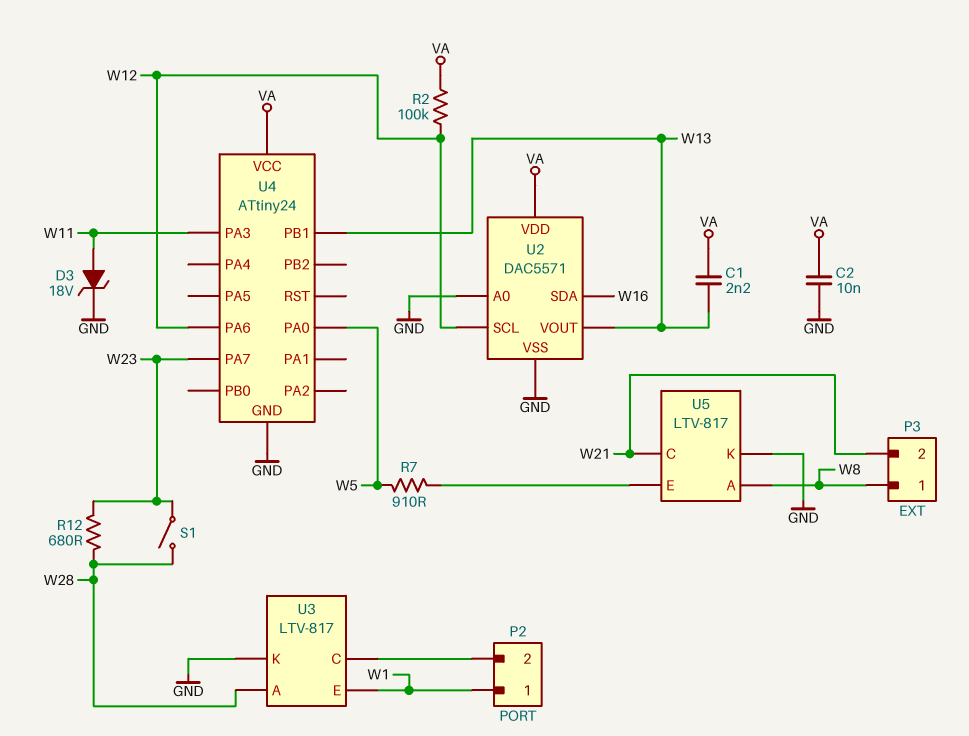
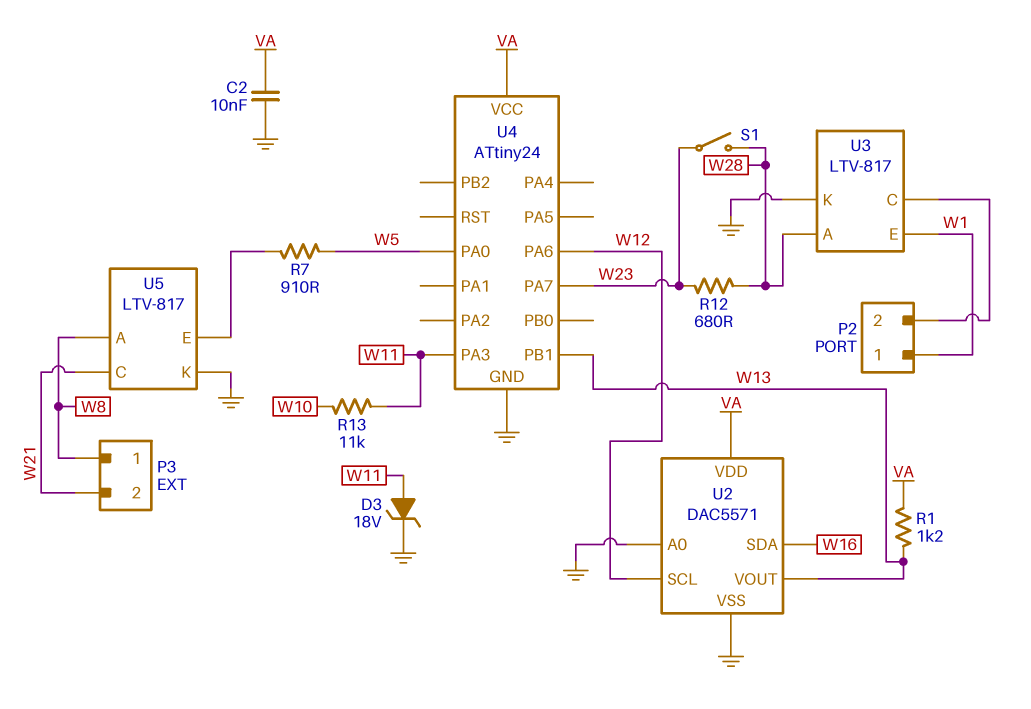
C1: 2.2nF (VA, W13) -> none
R1: none -> 1.2k (VA, W13)
R2: 100k (VA, W12) -> none
R13: none -> 11k (W10, W11)

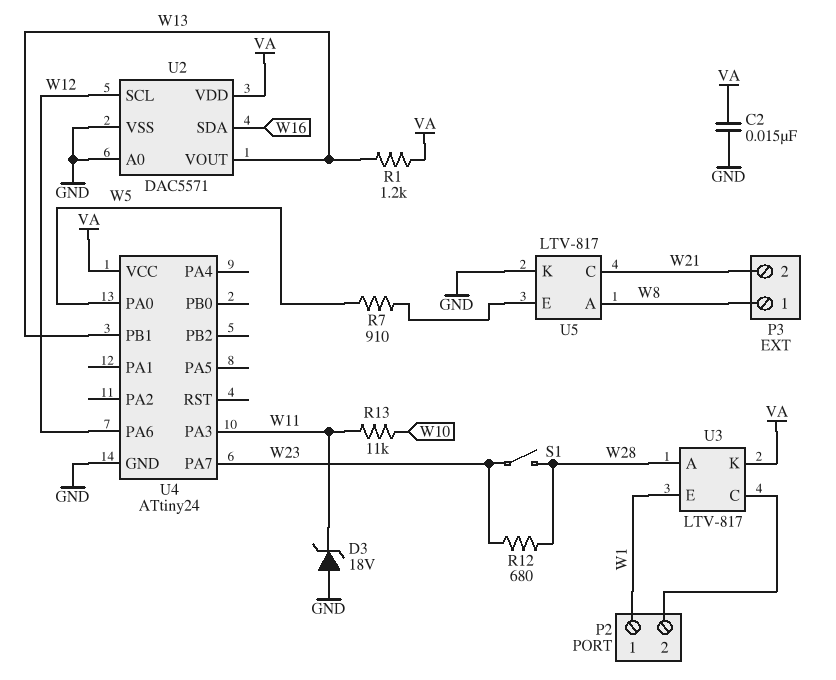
C2: 10nF (GND, VA) -> 15nF (GND, VA)
D3: zener 18V (A W11, K GND) -> zener 18V (A GND, K W11)
U3 pin K: GND -> VA

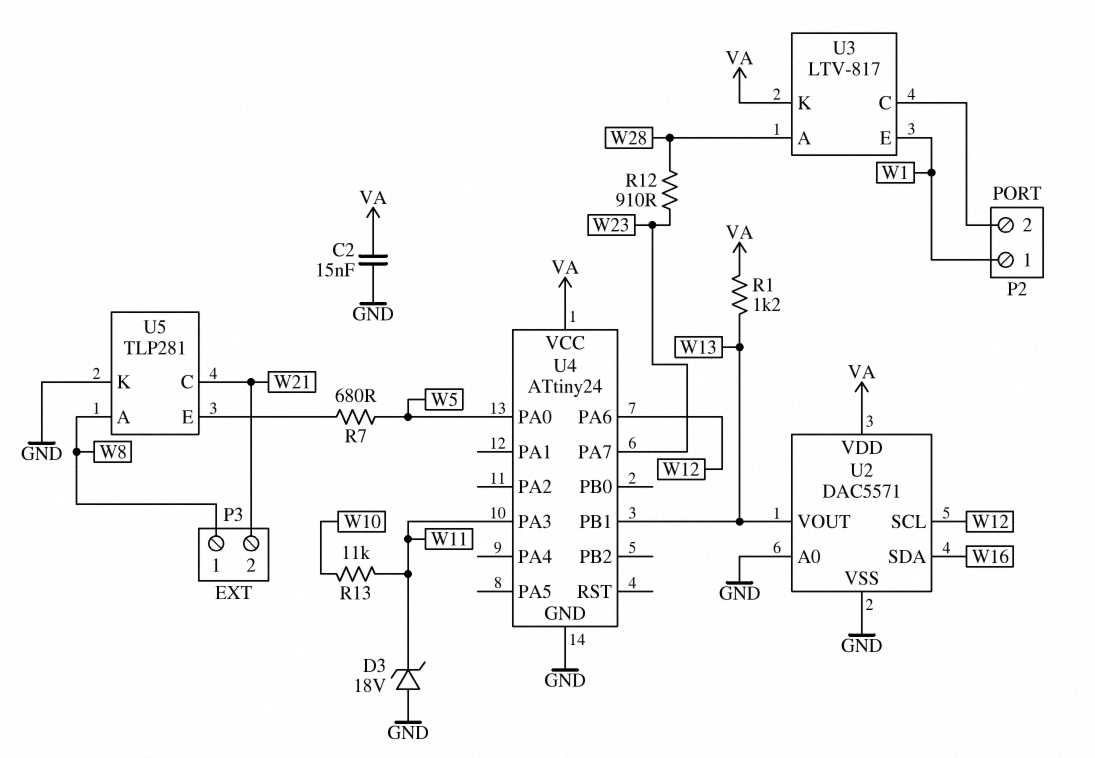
R7: 910 (U5/E, W5) -> 680 (U5/E, W5)
R12: 680 (W23, W28) -> 910 (W23, W28)
S1: switch (W23, W28) -> none
U5: LTV-817 -> TLP281

